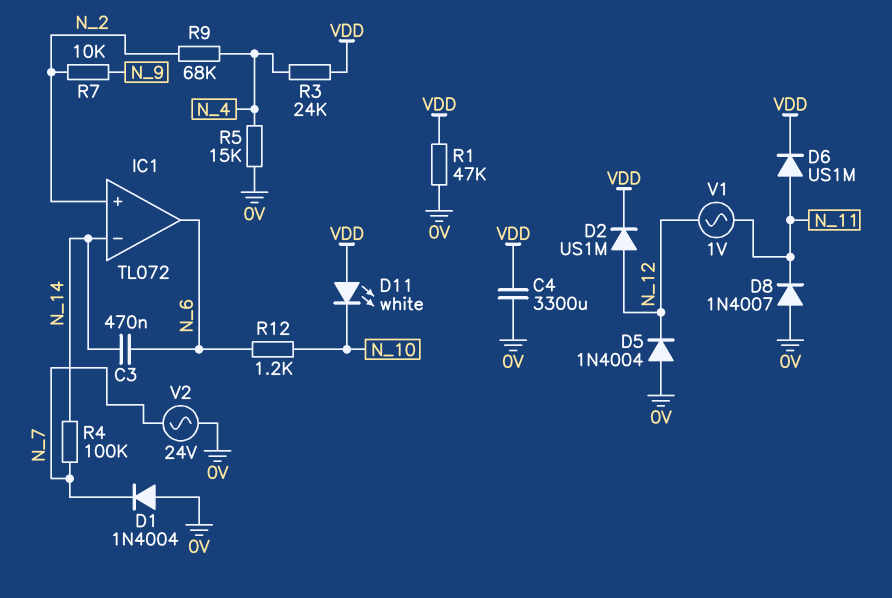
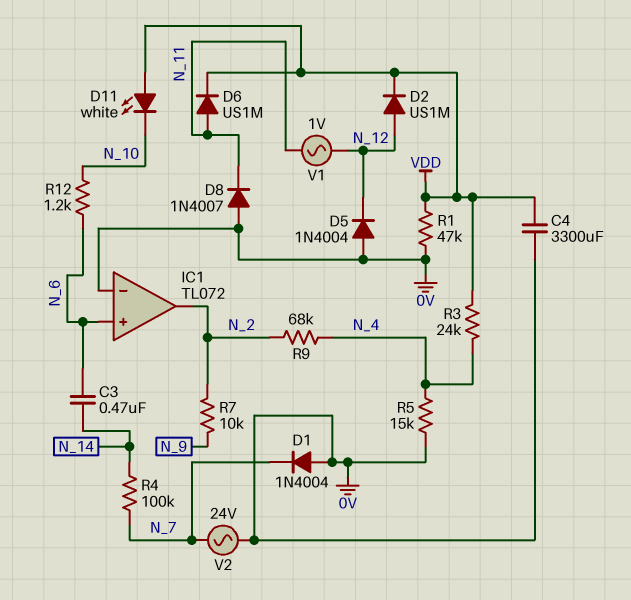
IC1 pin in+: N_2 -> N_6
IC1 pin in-: N_14 -> 0V
IC1 pin out: N_6 -> N_2

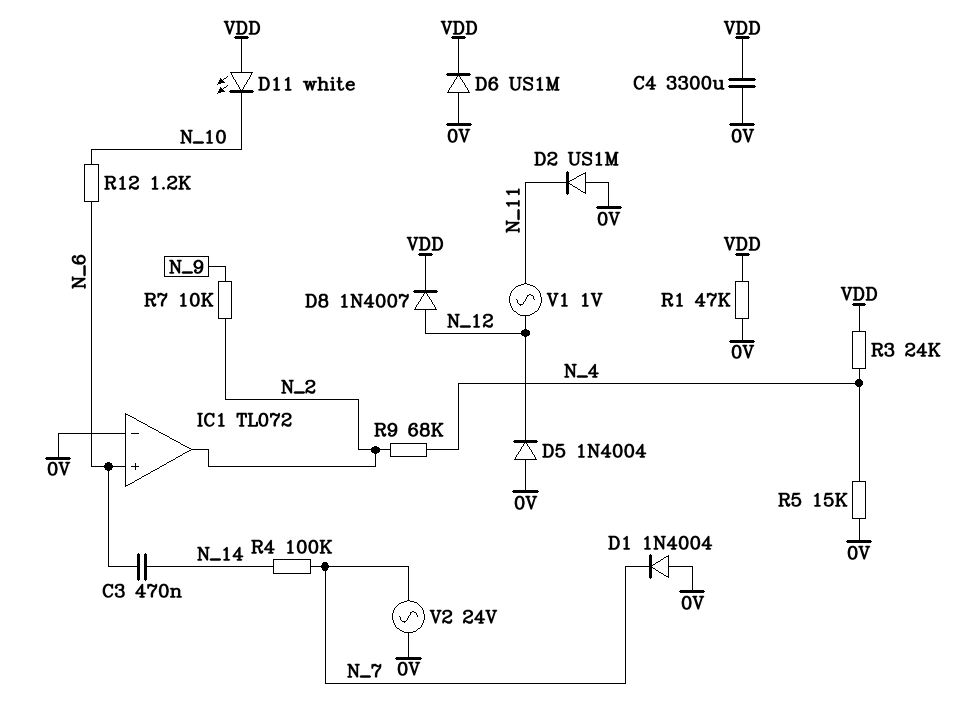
D2: diode US1M (A N_12, K VDD) -> diode US1M (A 0V, K N_11)
D6: diode US1M (A N_11, K VDD) -> diode US1M (A 0V, K VDD)
D8: diode 1N4007 (A 0V, K N_11) -> diode 1N4007 (A N_12, K VDD)

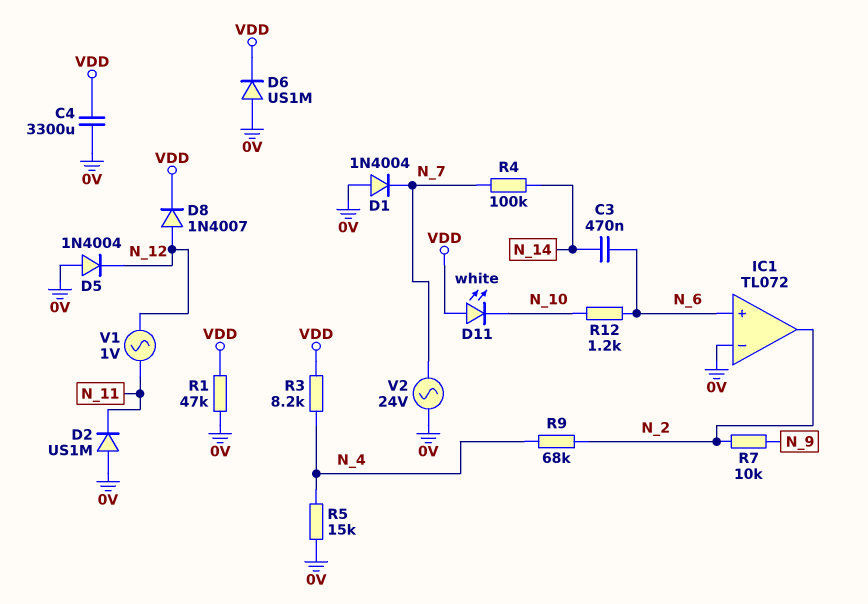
R3: 24k (N_4, VDD) -> 8.2k (N_4, VDD)

